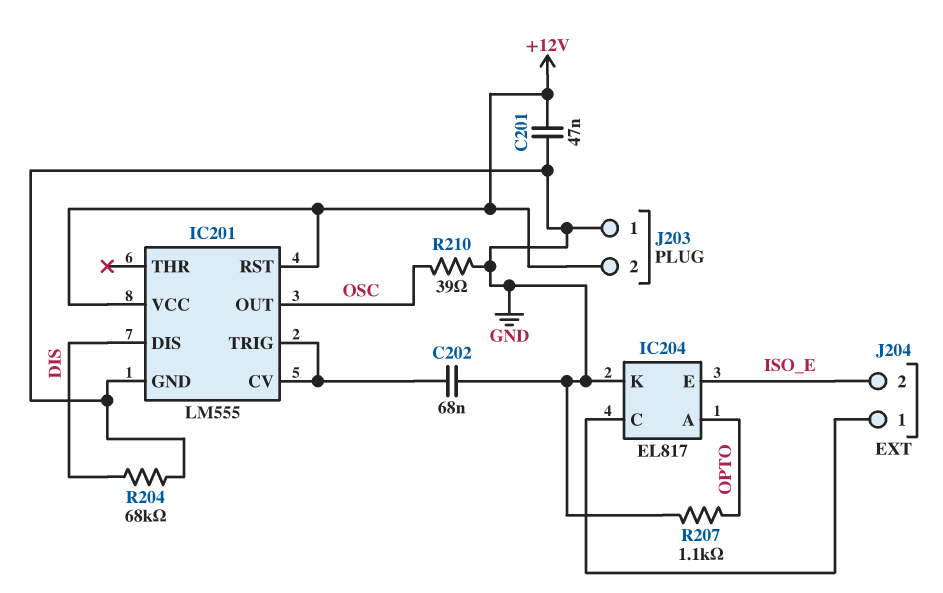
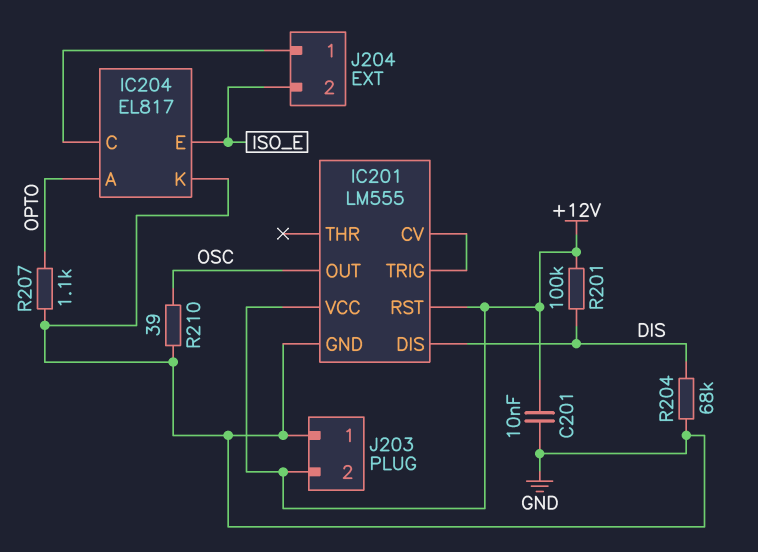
C201: 47nF (+12V, GND) -> 10nF (+12V, GND)
C202: 68nF (GND, IC201/CV) -> none
R201: none -> 100k (+12V, DIS)

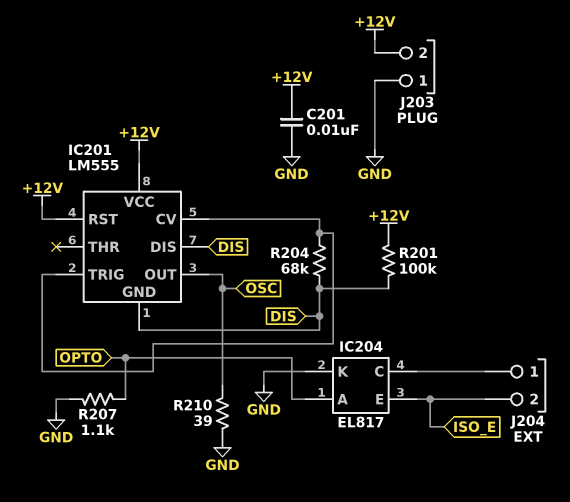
IC201 pin GND: GND -> DIS
R204: 68k (DIS, GND) -> 68k (DIS, IC201/CV)

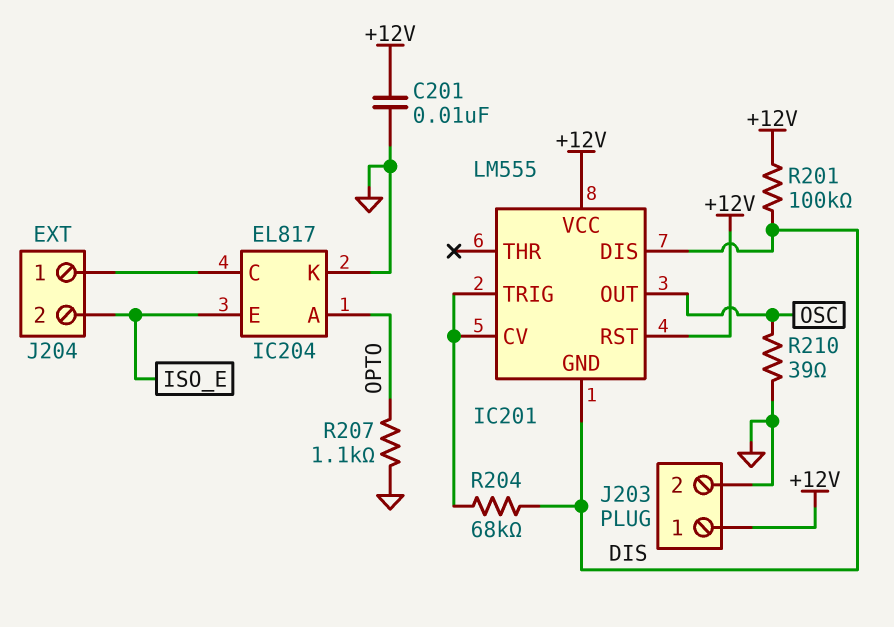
J203 pin 1: GND -> +12V
J203 pin 2: +12V -> GND

